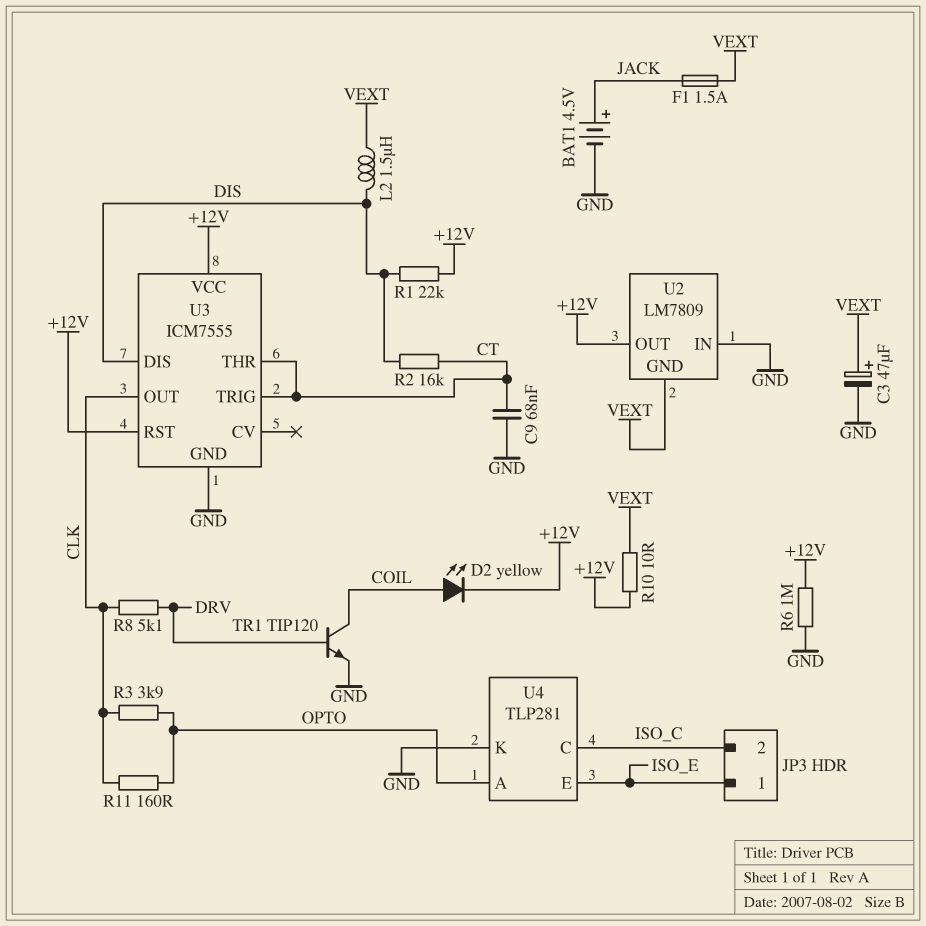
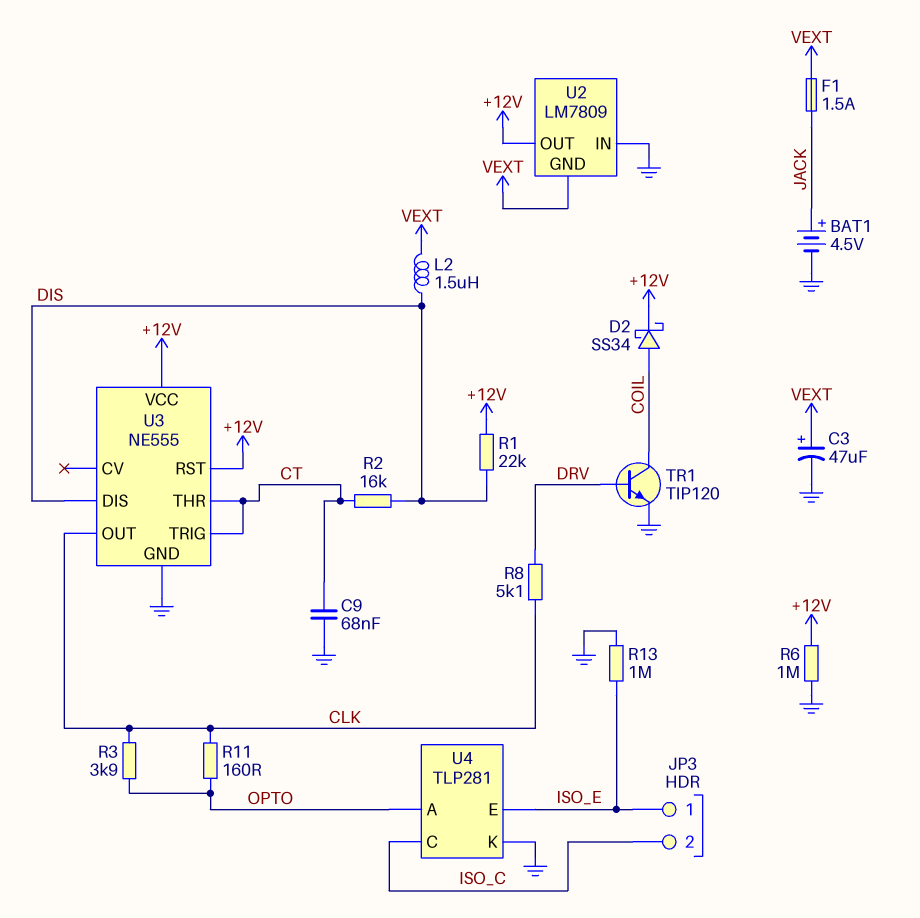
D2: LED yellow (A COIL, K +12V) -> schottky SS34 (A COIL, K +12V)
R10: 10 (+12V, VEXT) -> none
R13: none -> 1M (GND, ISO_E)
U3: ICM7555 -> NE555

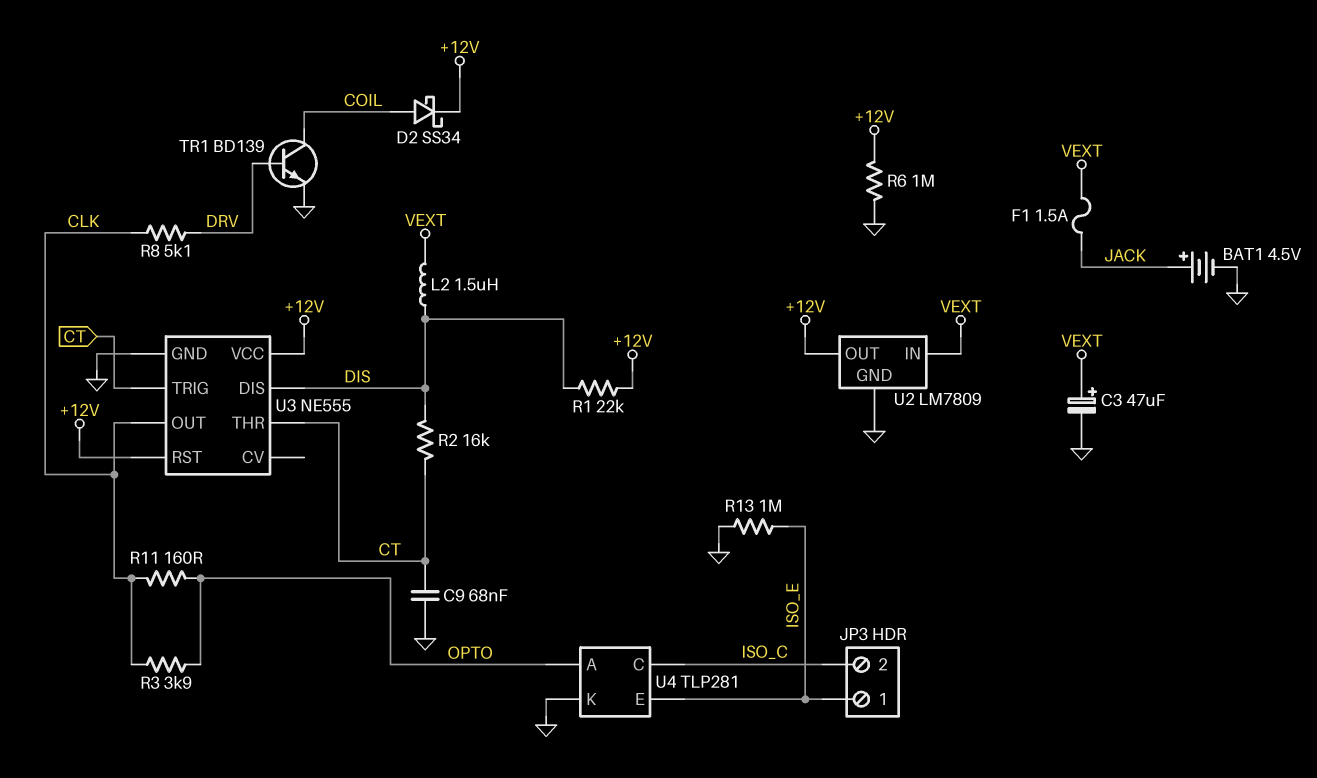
TR1: NPN TIP120 (B DRV, C COIL, E GND) -> NPN BD139 (B DRV, C COIL, E GND)
U2 pin GND: VEXT -> GND
U2 pin IN: GND -> VEXT

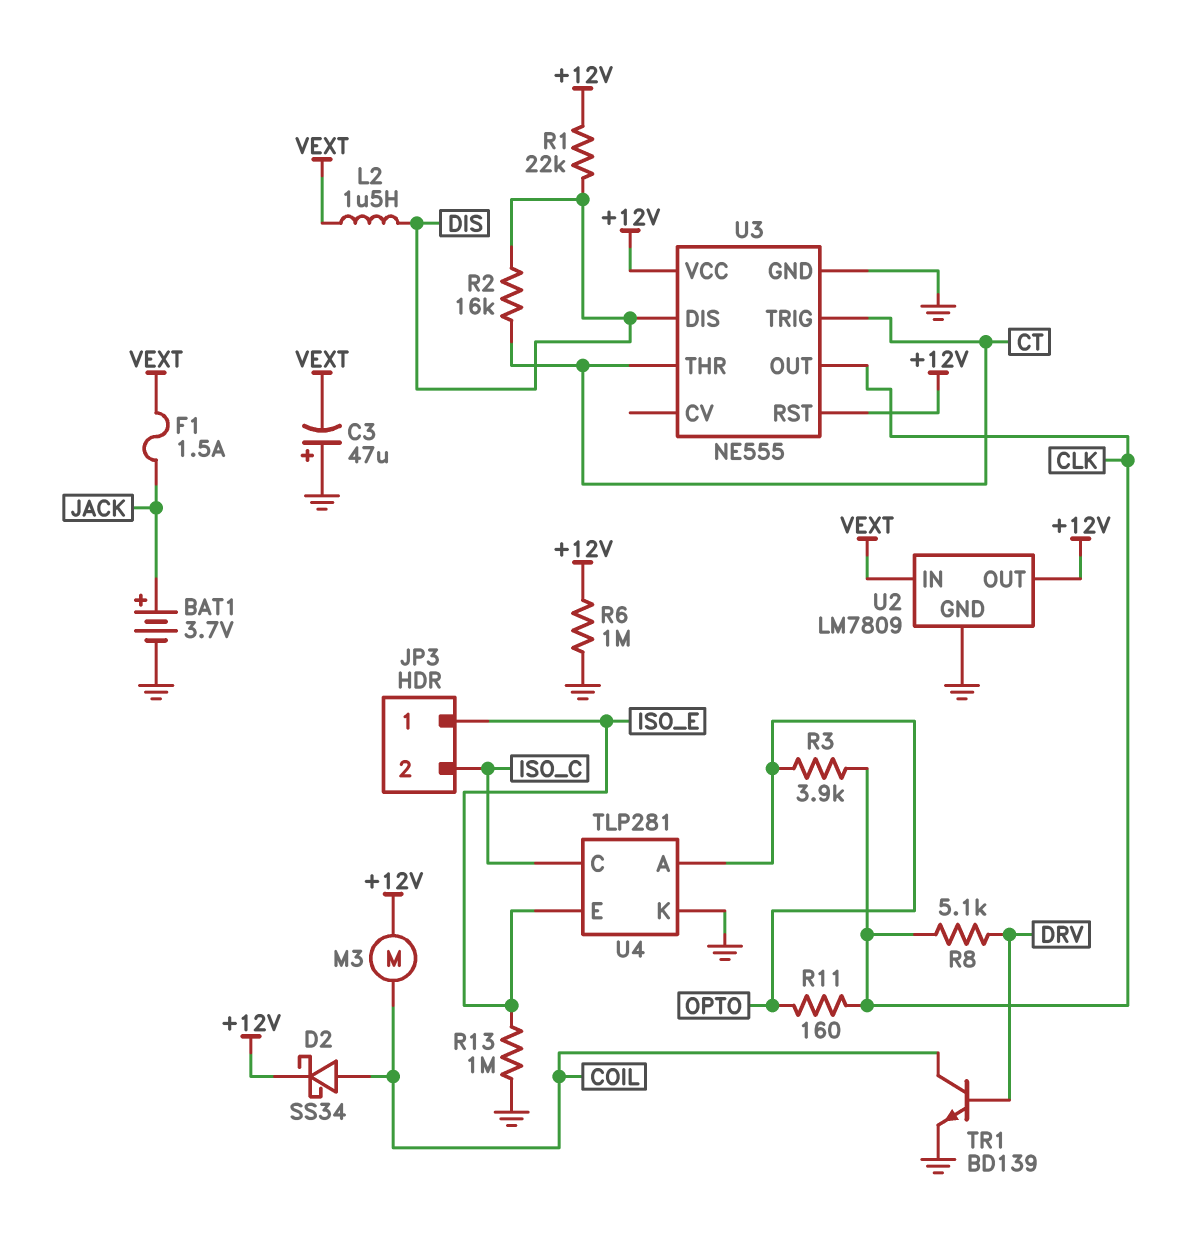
BAT1: 4.5V (plus JACK, minus GND) -> 3.7V (plus JACK, minus GND)
C3: 47uF (plus VEXT, minus GND) -> 47uF (plus GND, minus VEXT)
C9: 68nF (CT, GND) -> none
M3: none -> motor (+12V, COIL)

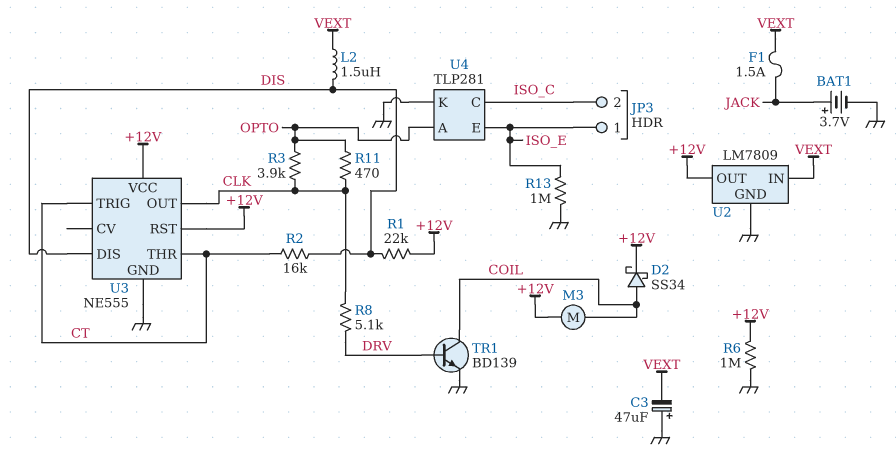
R11: 160 (CLK, OPTO) -> 470 (CLK, OPTO)

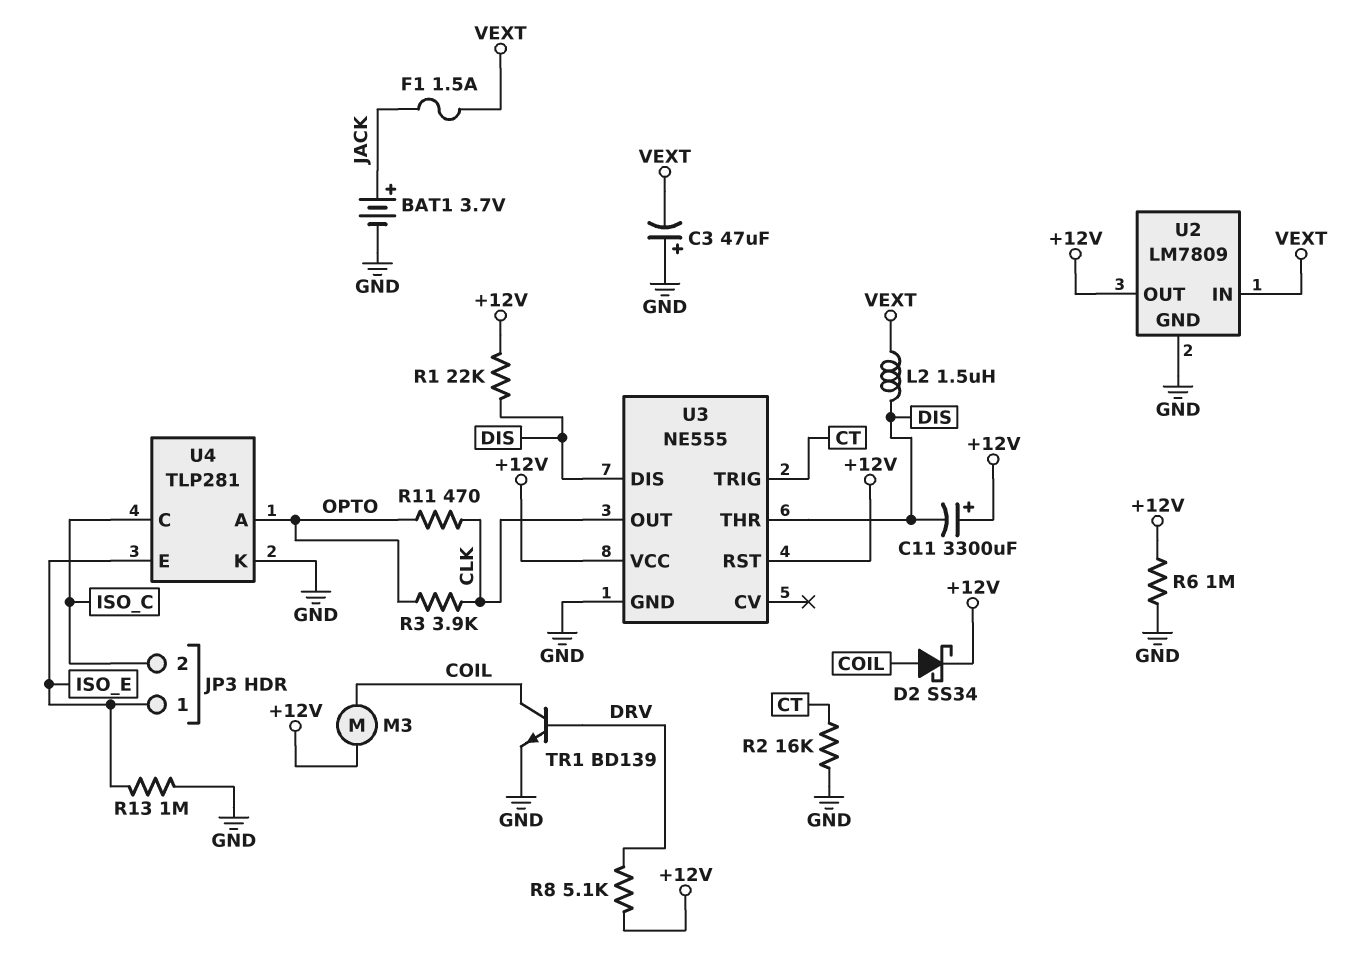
C11: none -> 3300uF (plus +12V, minus DIS)
R2: 16k (CT, DIS) -> 16k (CT, GND)
R8: 5.1k (CLK, DRV) -> 5.1k (+12V, DRV)
U3 pin THR: CT -> DIS

